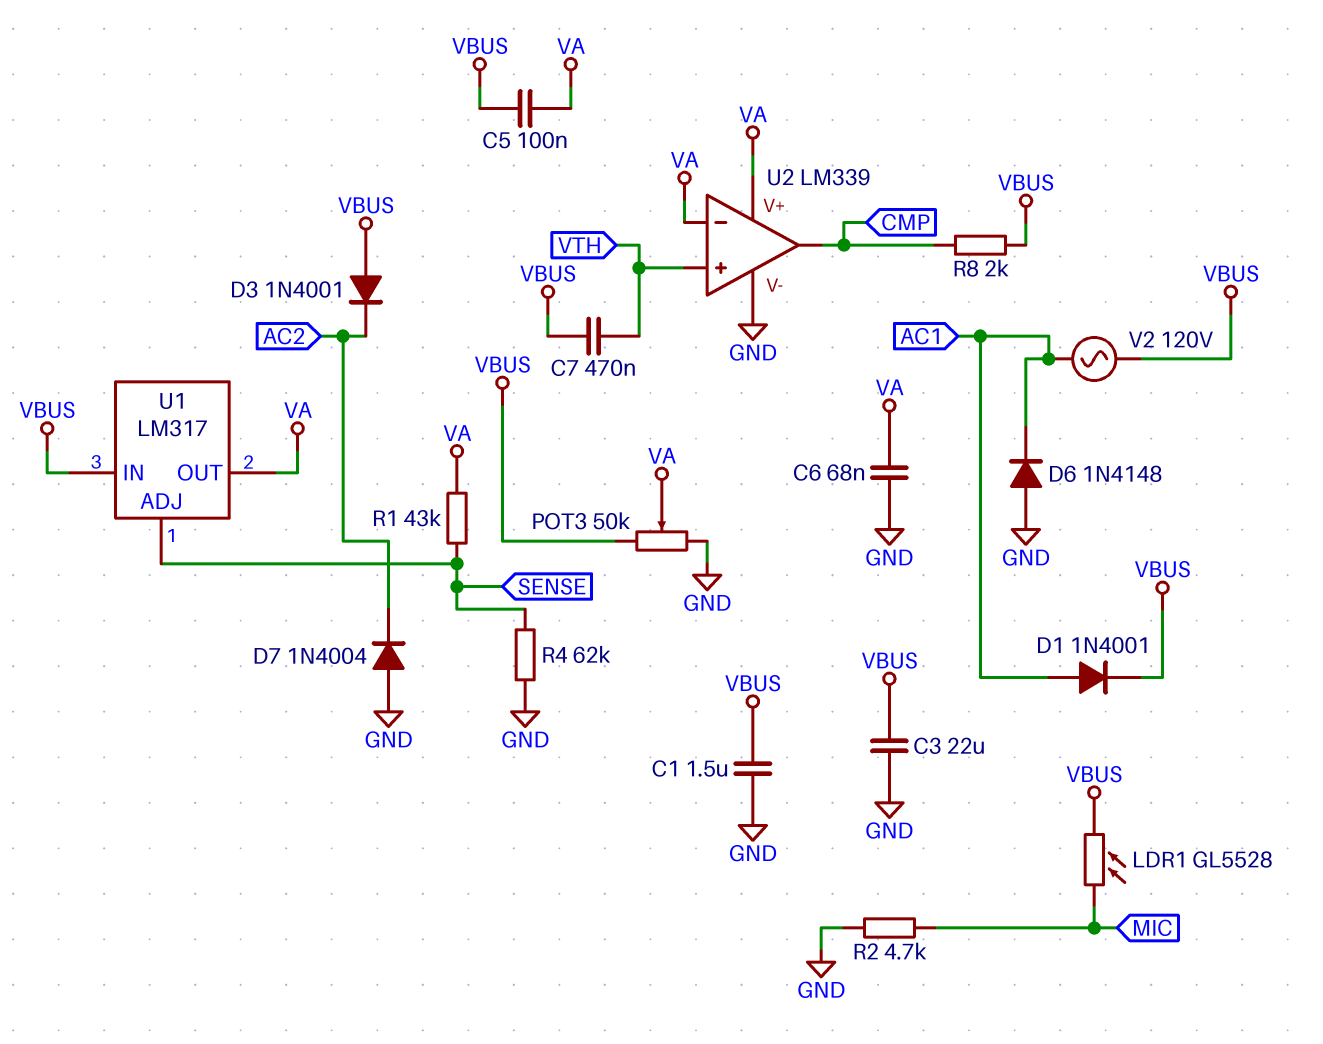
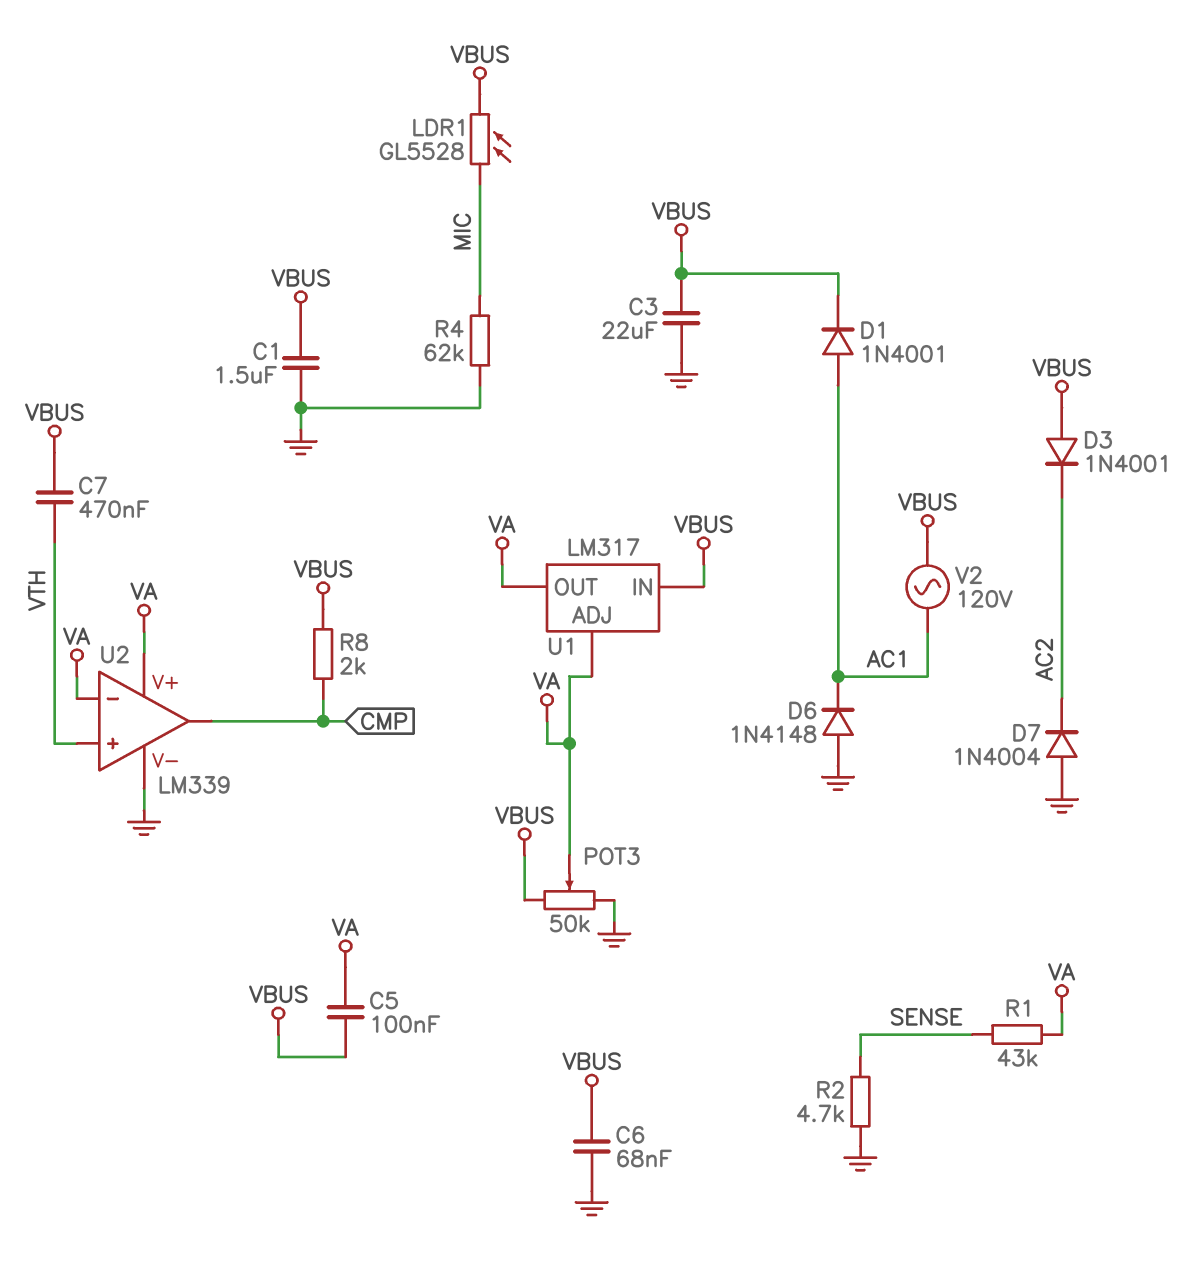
C6: 68nF (GND, VA) -> 68nF (GND, VBUS)
R2: 4.7k (GND, MIC) -> 4.7k (GND, SENSE)
R4: 62k (GND, SENSE) -> 62k (GND, MIC)
U1 pin ADJ: SENSE -> VA

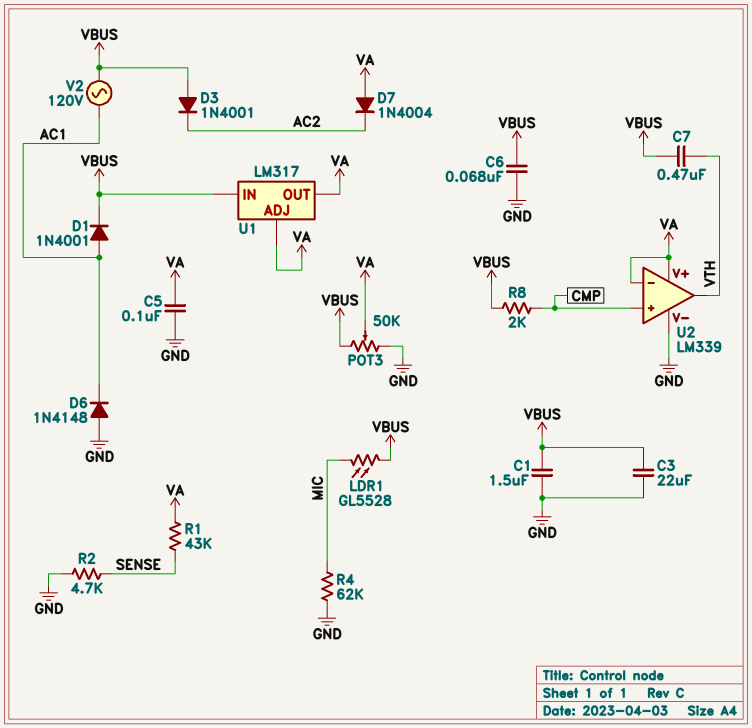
C5: 100nF (VA, VBUS) -> 100nF (GND, VA)
D7: diode 1N4004 (A GND, K AC2) -> diode 1N4004 (A VA, K AC2)
U2 pin in+: VTH -> CMP
U2 pin out: CMP -> VTH

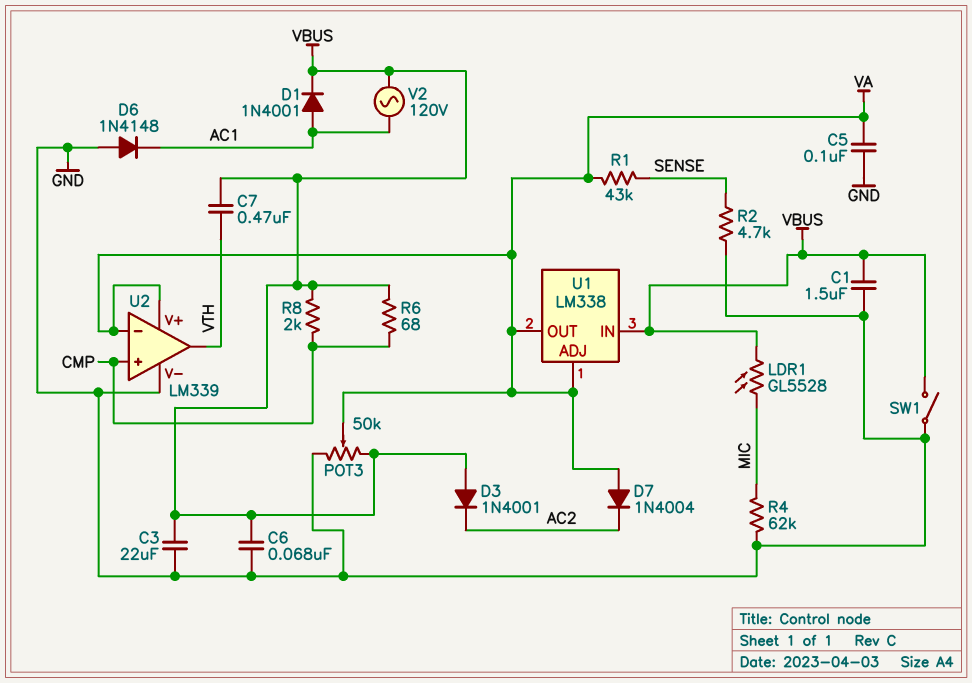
R6: none -> 68 (CMP, VBUS)
SW1: none -> switch (GND, VBUS)
U1: LM317 -> LM338

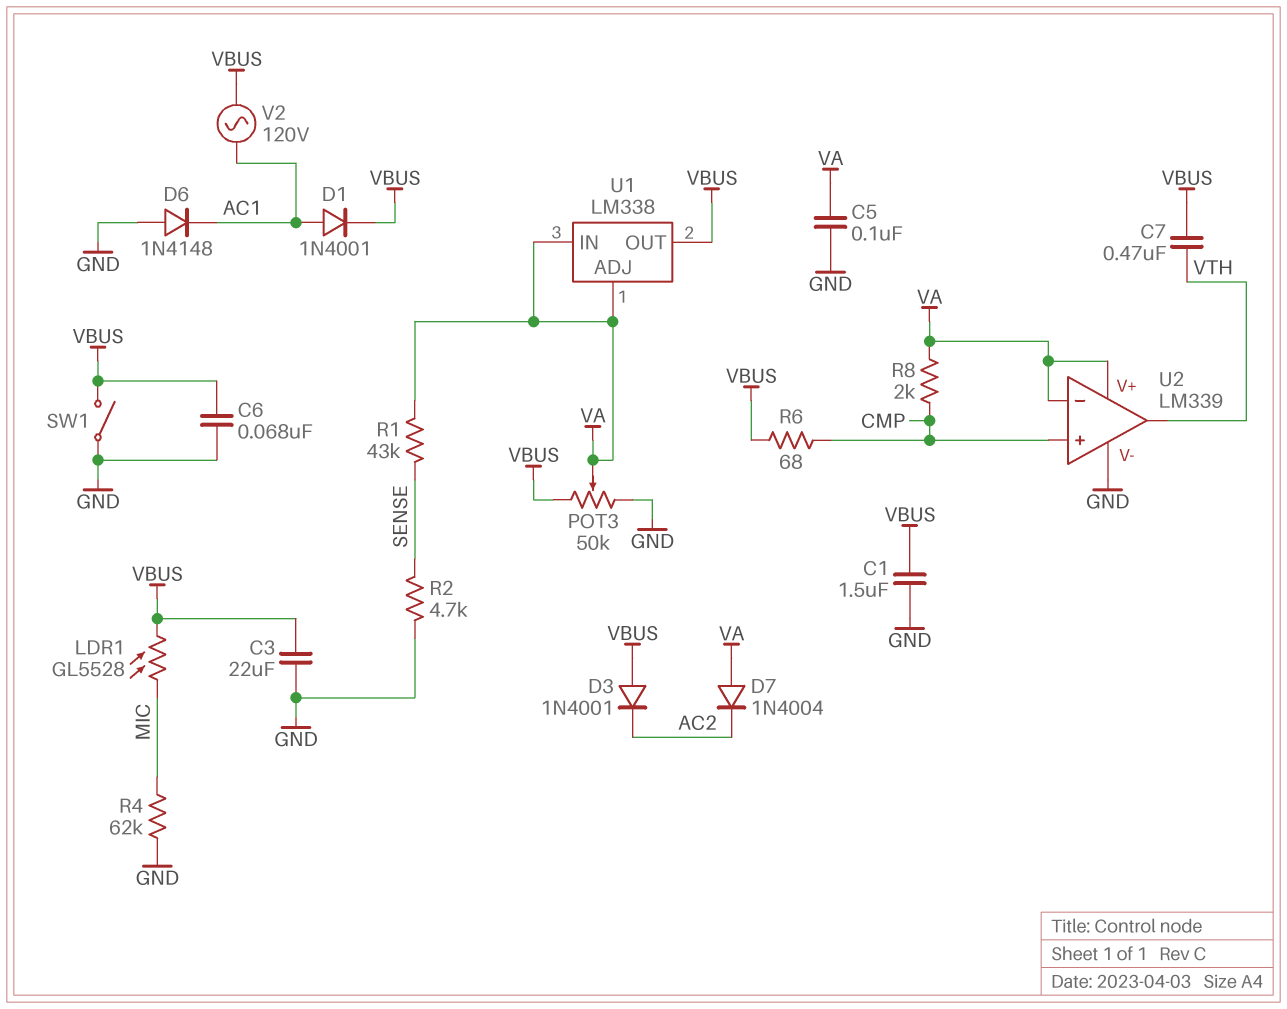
R8: 2k (CMP, VBUS) -> 2k (CMP, VA)
U1 pin IN: VBUS -> VA
U1 pin OUT: VA -> VBUS

